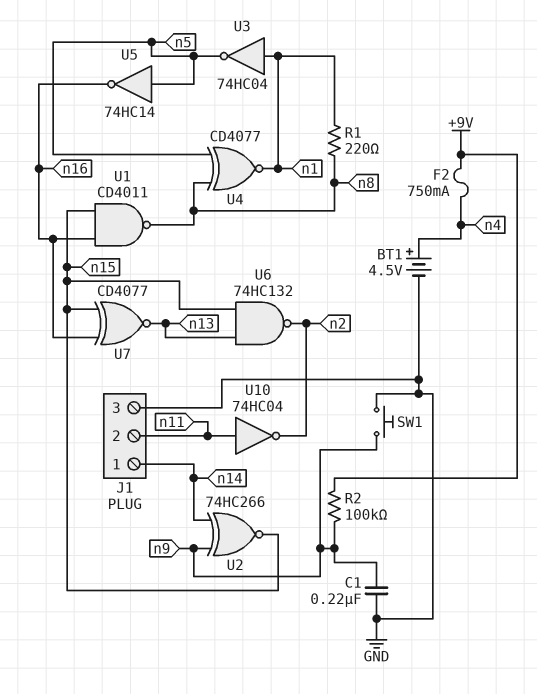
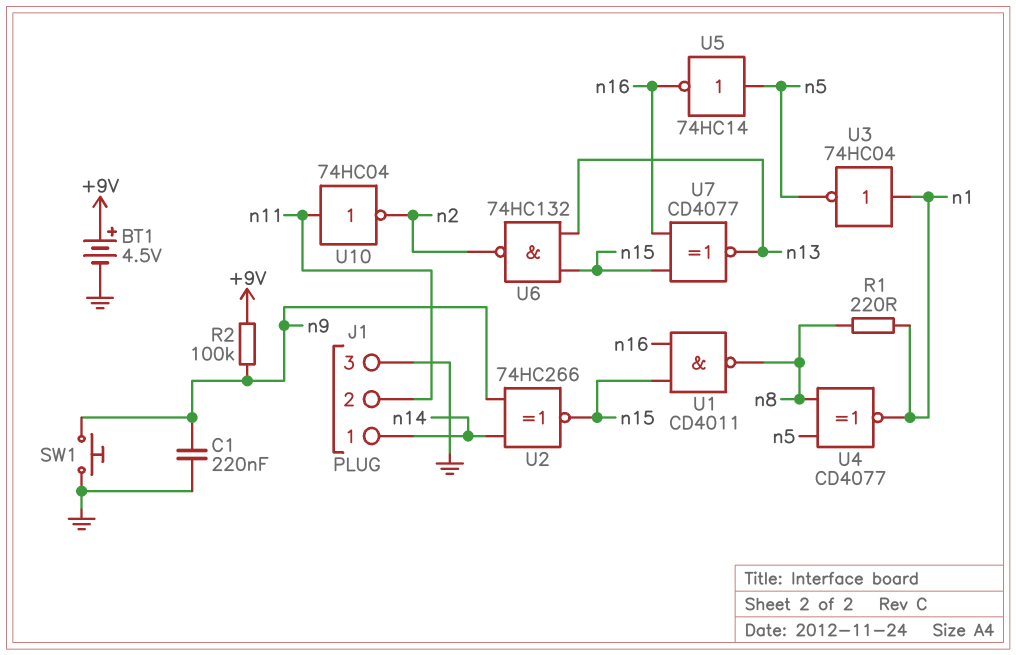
BT1: 4.5V (plus n4, minus GND) -> 4.5V (plus +9V, minus GND)
F2: 750mA (+9V, n4) -> none

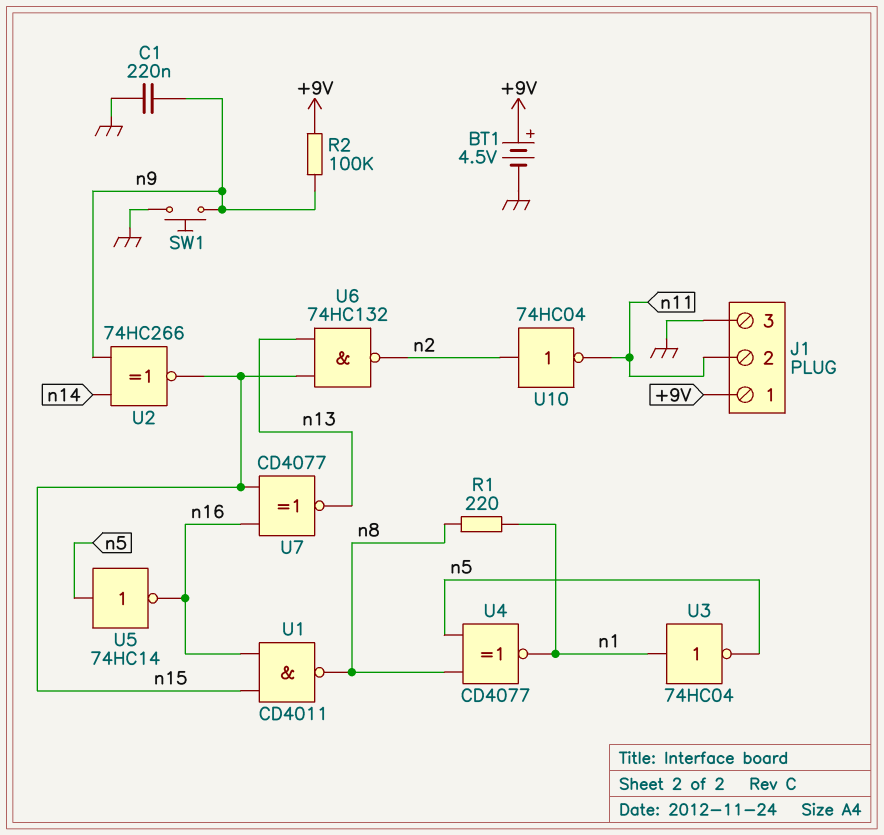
J1 pin 1: n14 -> +9V
U10: NOT 74HC04 (in n11, out n2) -> NOT 74HC04 (in n2, out n11)

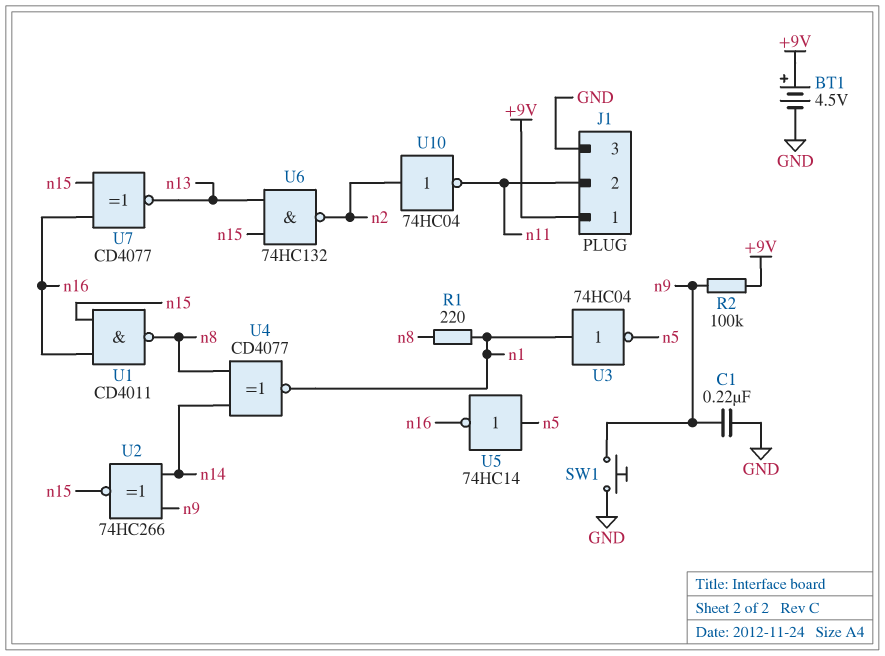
U4: XNOR CD4077 (in n5, in n8, out n1) -> XNOR CD4077 (in n8, in n14, out n1)

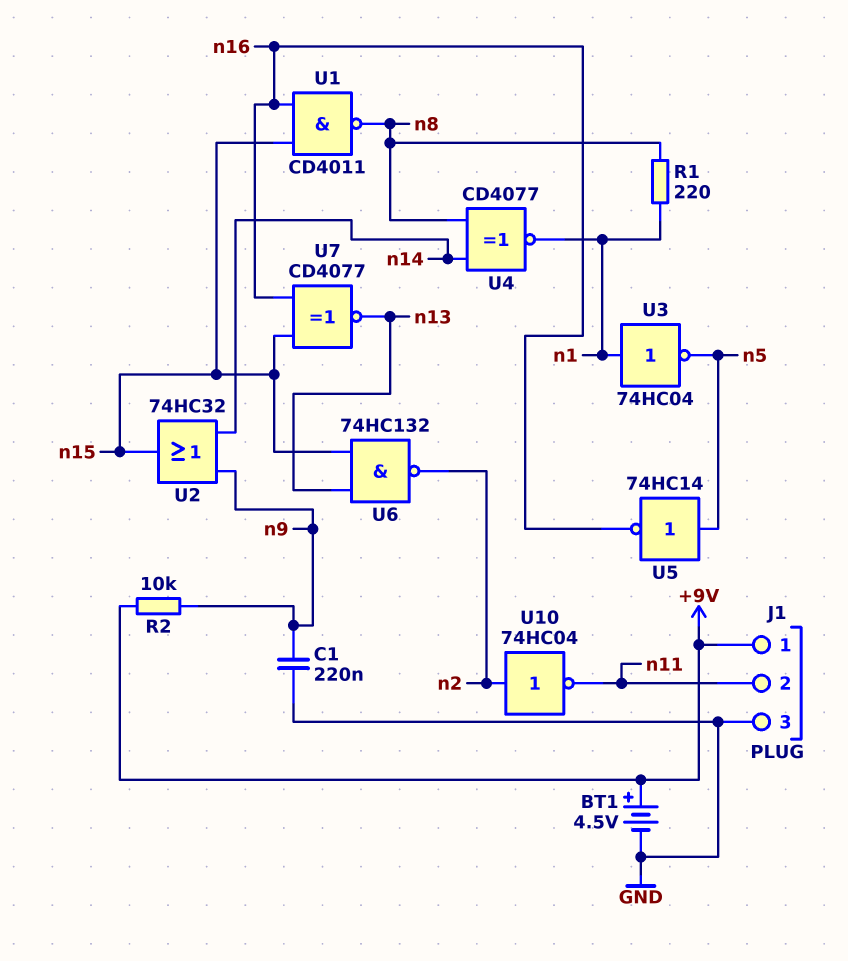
R2: 100k (+9V, n9) -> 10k (+9V, n9)
SW1: button (GND, n9) -> none
U2: XNOR 74HC266 (in n9, in n14, out n15) -> OR 74HC32 (in n9, in n14, out n15)

